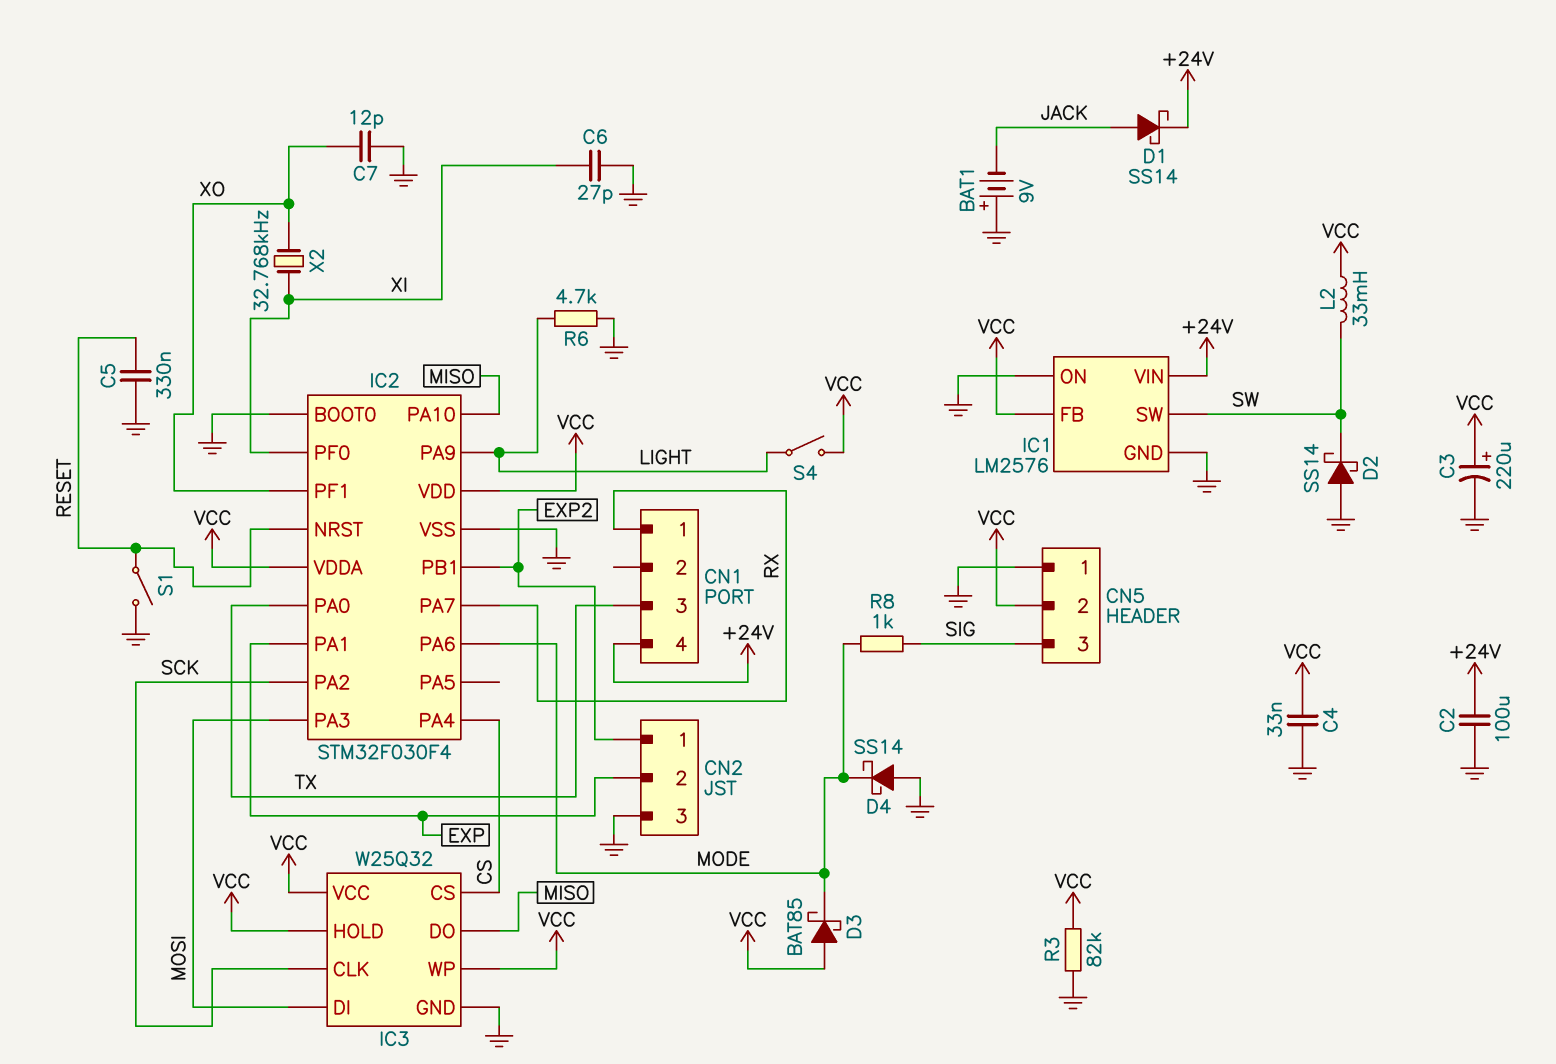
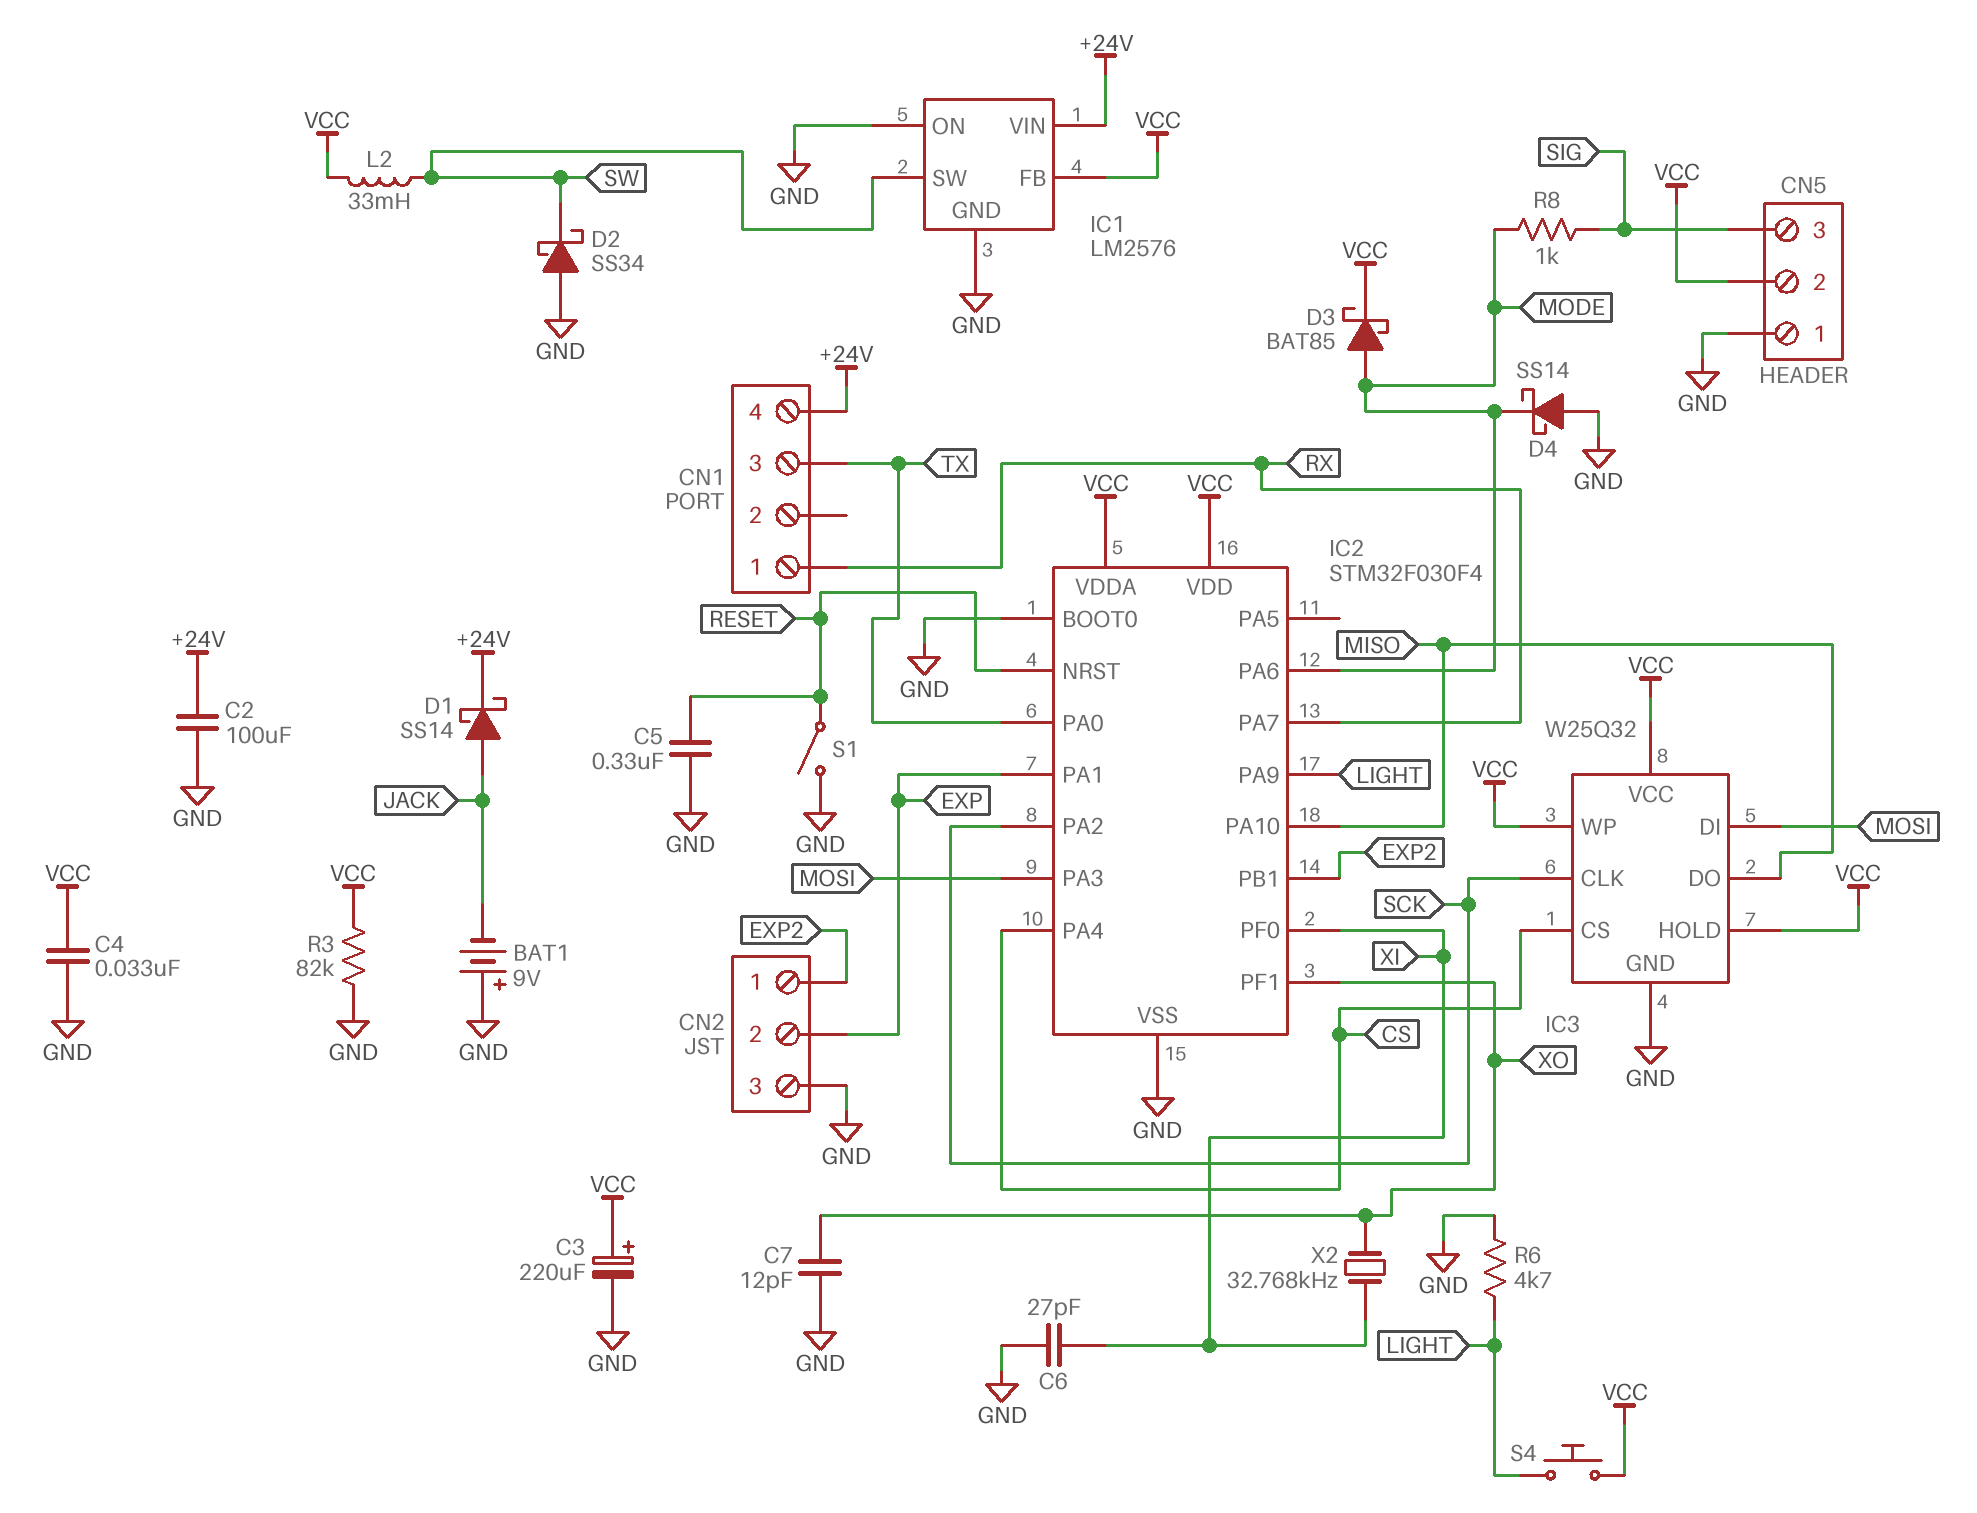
D2: schottky SS14 (A GND, K SW) -> schottky SS34 (A GND, K SW)
D3: schottky BAT85 (A VCC, K MODE) -> schottky BAT85 (A MODE, K VCC)
S4: switch (LIGHT, VCC) -> button (LIGHT, VCC)

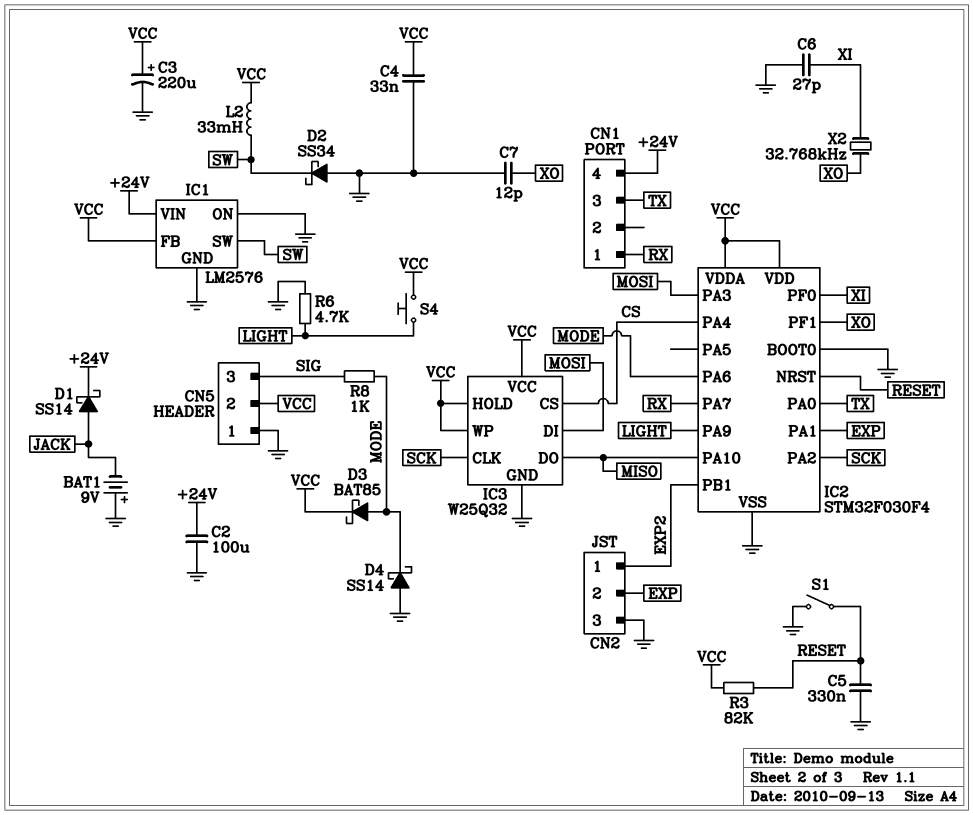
R3: 82k (GND, VCC) -> 82k (RESET, VCC)

